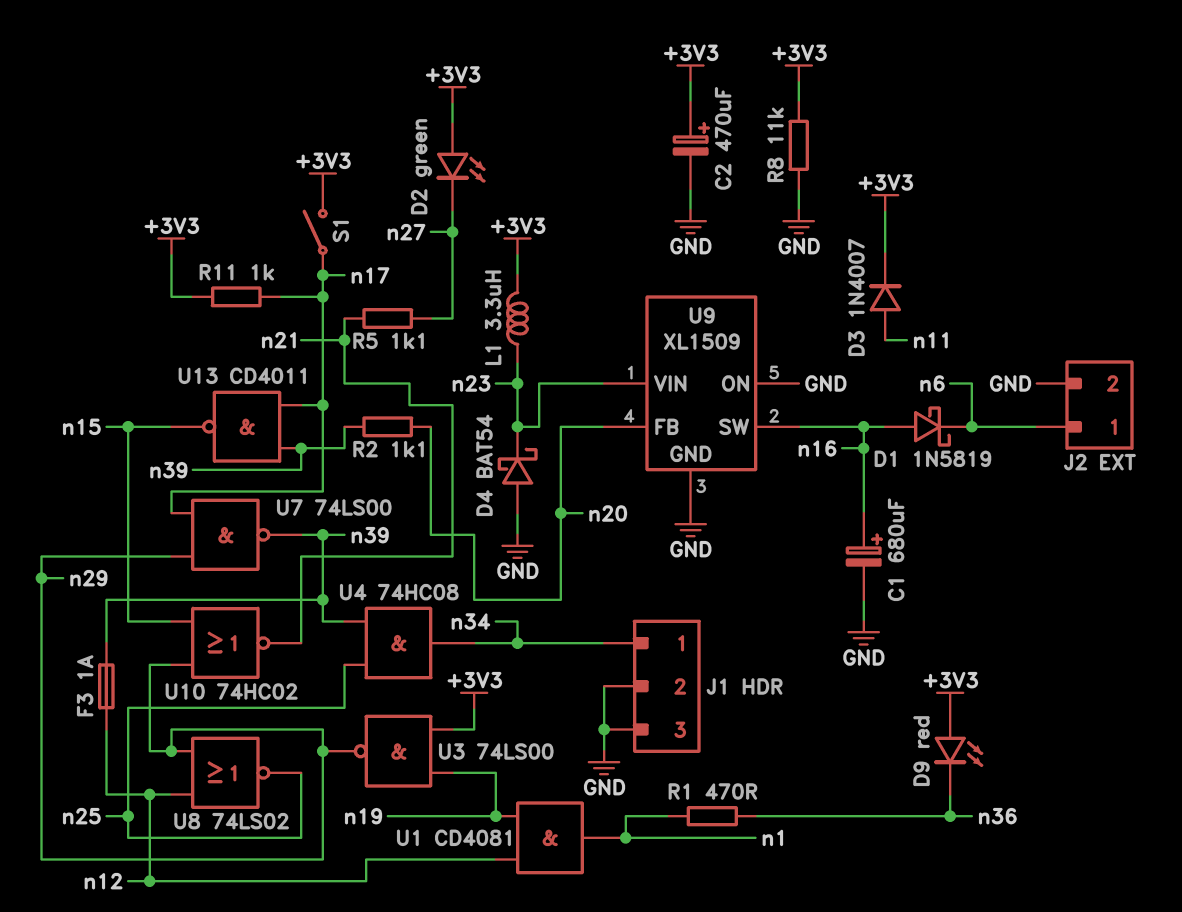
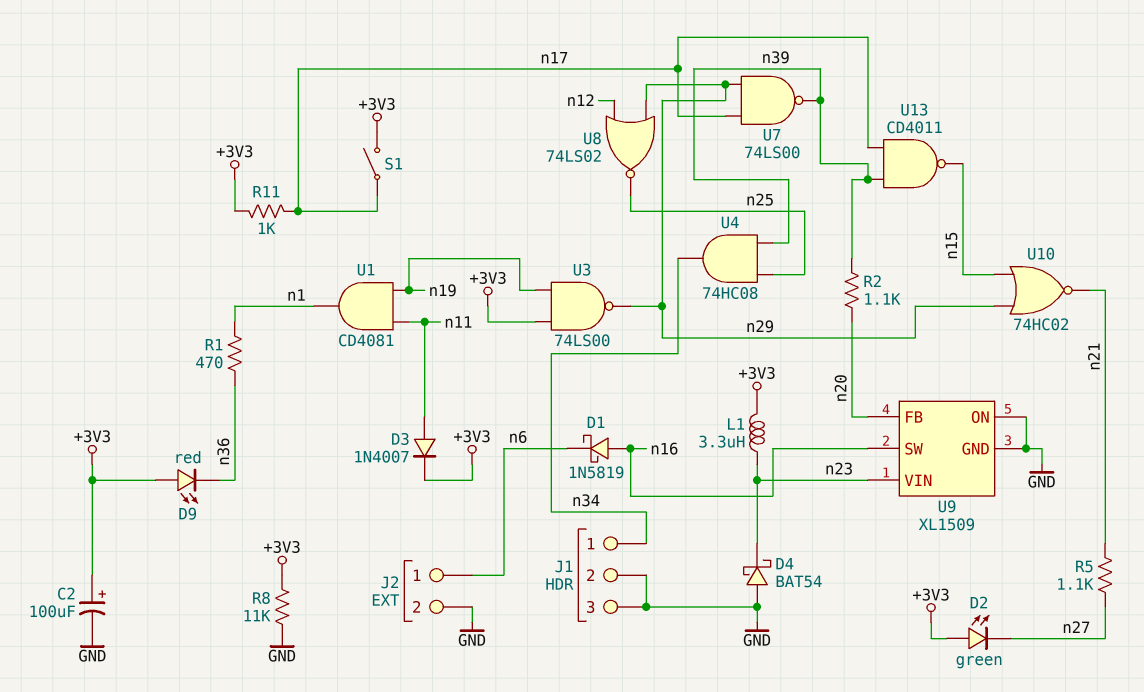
C1: 680uF (plus n16, minus GND) -> none
C2: 470uF (plus +3V3, minus GND) -> 100uF (plus +3V3, minus GND)
F3: 1A (n12, n39) -> none
U1: AND CD4081 (in n12, in n19, out n1) -> AND CD4081 (in n11, in n19, out n1)

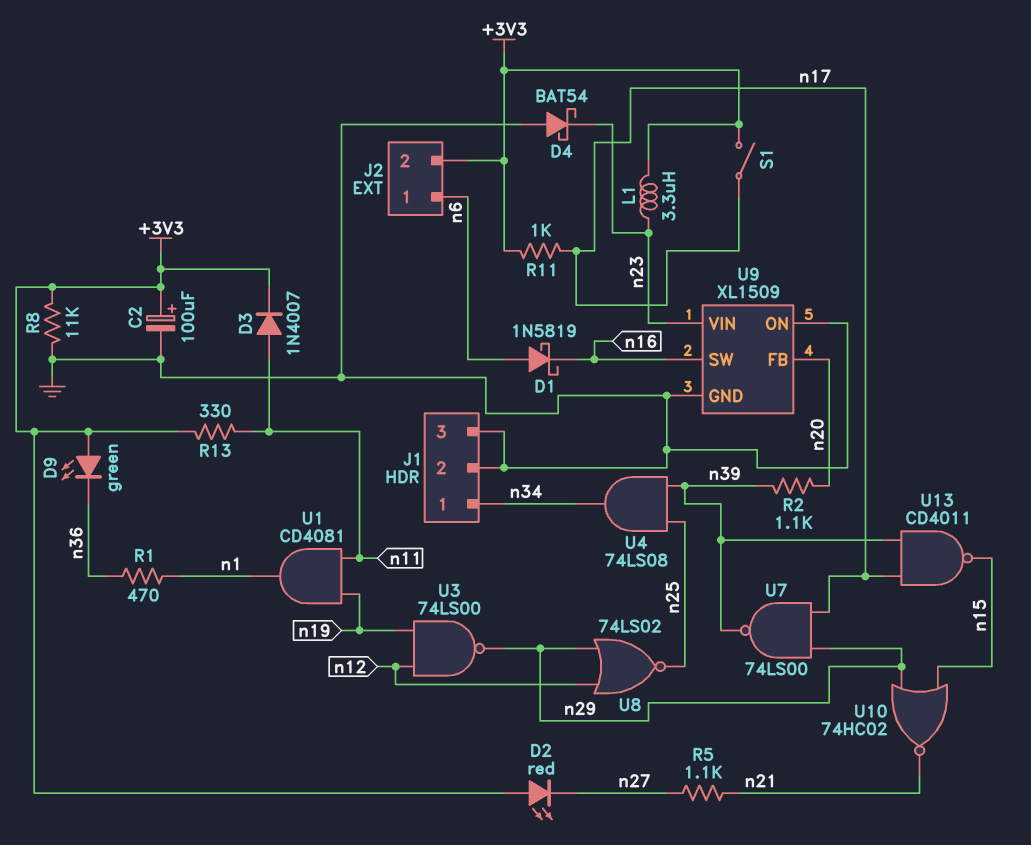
D1: schottky 1N5819 (A n16, K n6) -> schottky 1N5819 (A n6, K n16)
D2: LED green (A +3V3, K n27) -> LED red (A +3V3, K n27)
D9: LED red (A +3V3, K n36) -> LED green (A +3V3, K n36)
J2 pin 2: GND -> +3V3
R13: none -> 330 (+3V3, n11)
U3: NAND 74LS00 (in +3V3, in n19, out n29) -> NAND 74LS00 (in n12, in n19, out n29)
U4: AND 74HC08 (in n25, in n39, out n34) -> AND 74LS08 (in n25, in n39, out n34)

